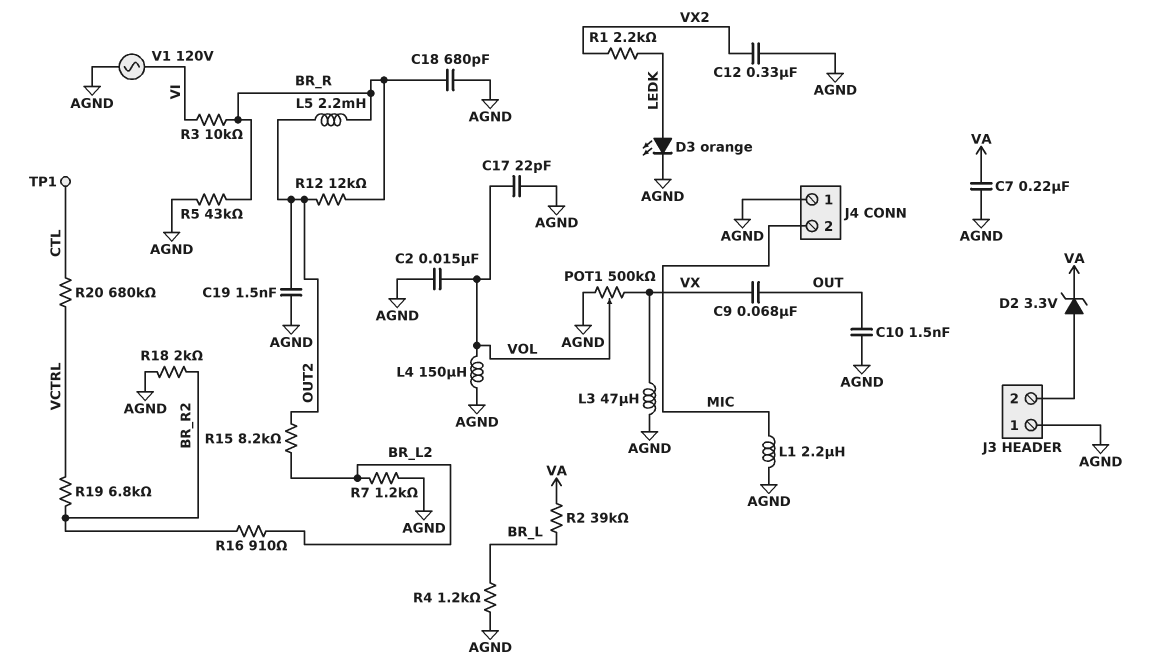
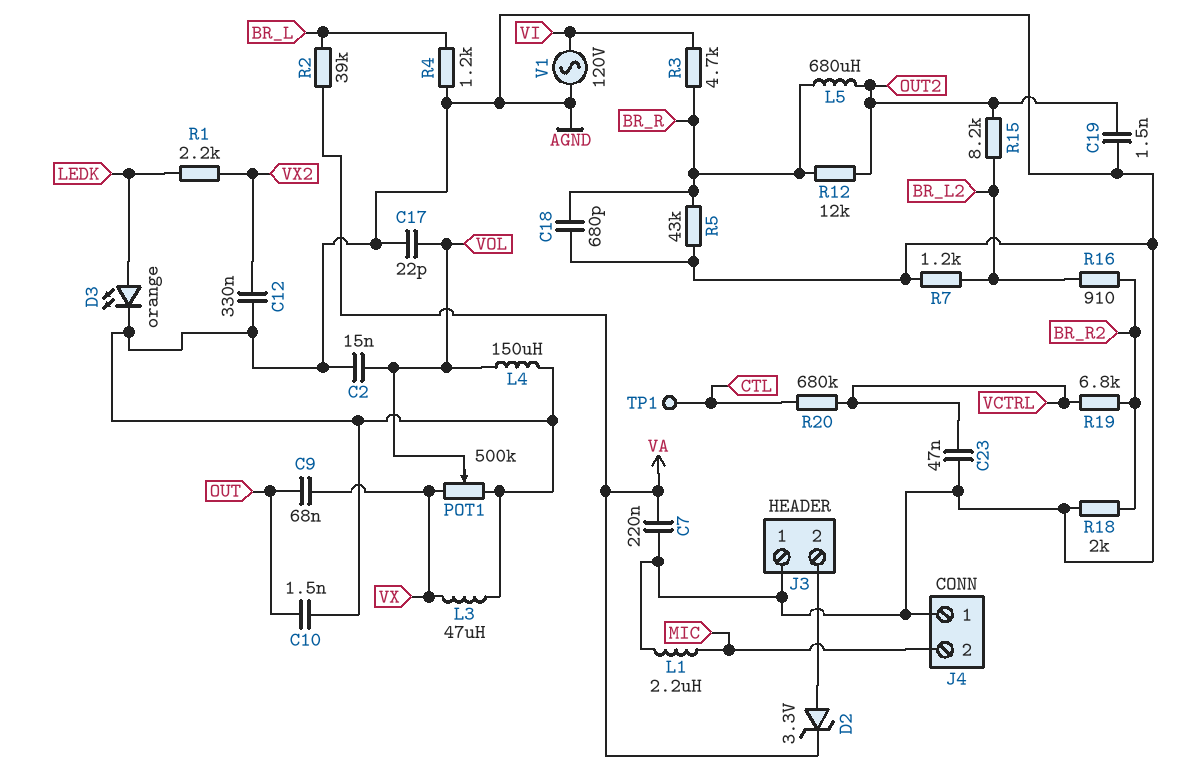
C23: none -> 47nF (AGND, VCTRL)
L5: 2.2mH (BR_R, OUT2) -> 680uH (BR_R, OUT2)
R3: 10k (BR_R, VI) -> 4.7k (BR_R, VI)

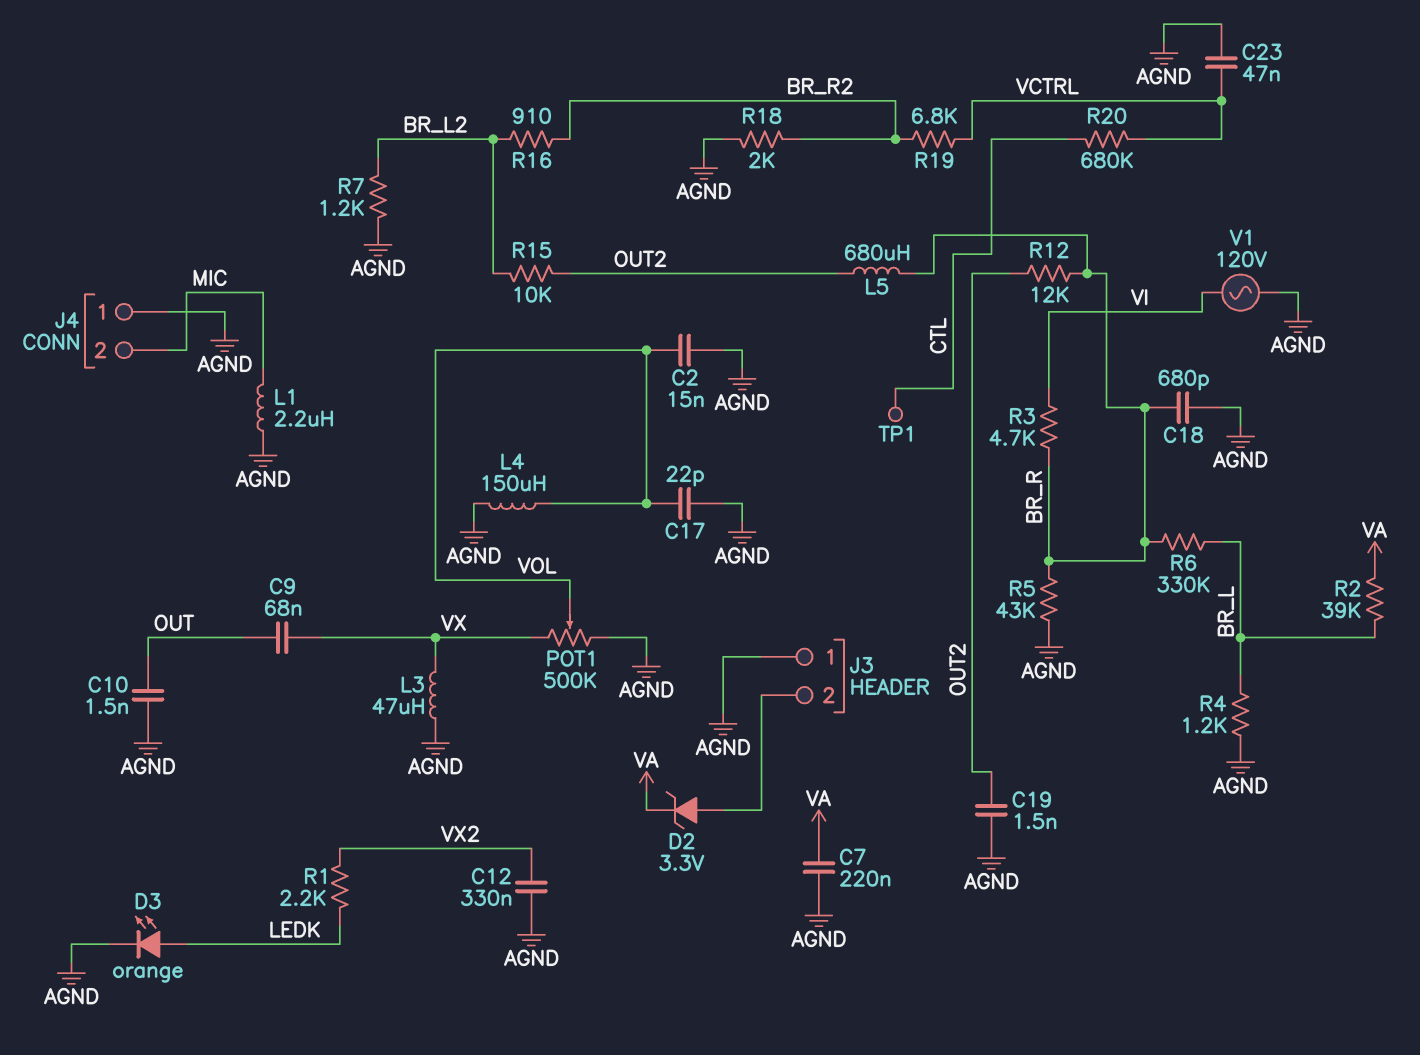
R6: none -> 330k (BR_L, BR_R)
R15: 8.2k (BR_L2, OUT2) -> 10k (BR_L2, OUT2)

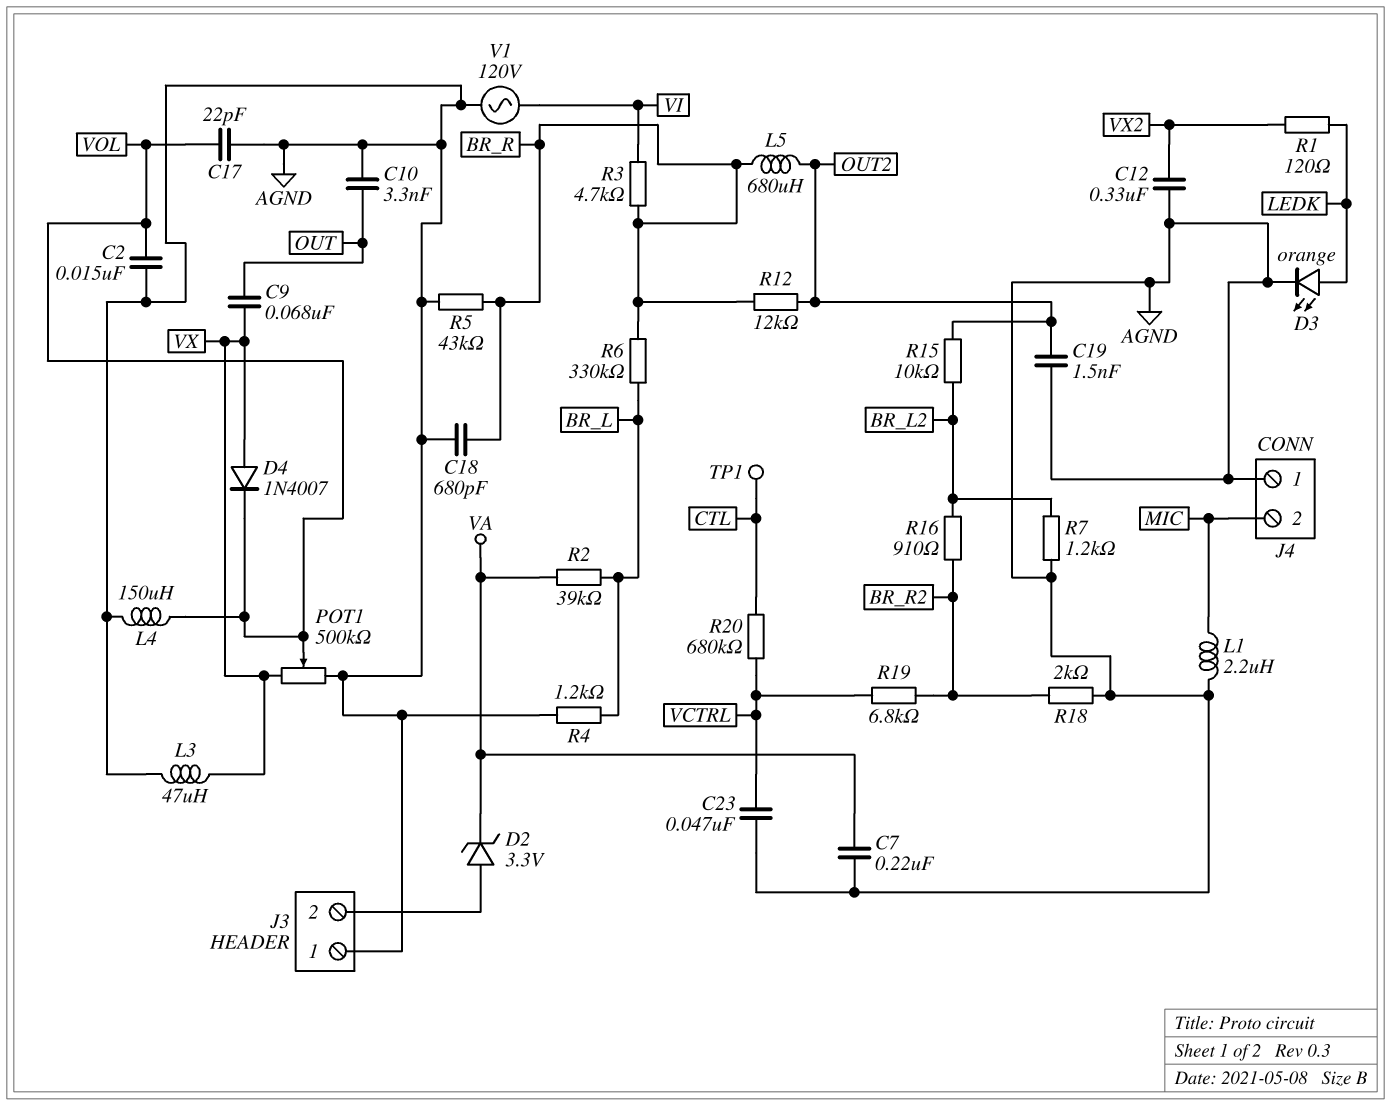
C10: 1.5nF (AGND, OUT) -> 3.3nF (AGND, OUT)
D4: none -> diode 1N4007 (A VX, K VOL)
R1: 2.2k (LEDK, VX2) -> 120 (LEDK, VX2)

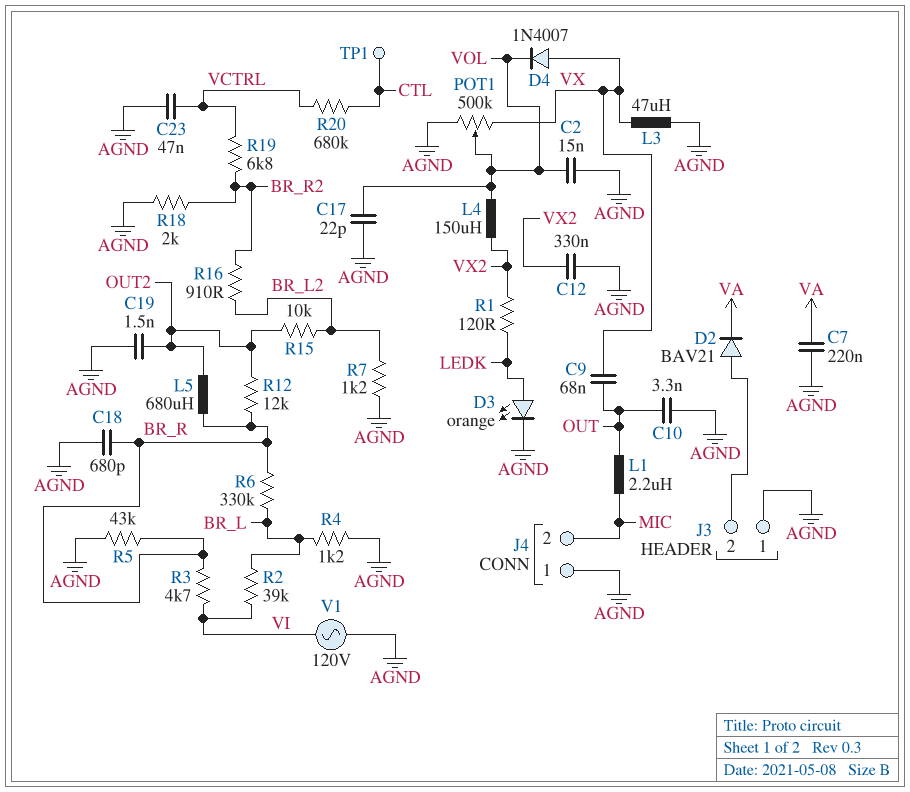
D2: zener 3.3V (A J3/2, K VA) -> diode BAV21 (A J3/2, K VA)
L1: 2.2uH (AGND, MIC) -> 2.2uH (MIC, OUT)
L4: 150uH (AGND, VOL) -> 150uH (VOL, VX2)
R2: 39k (BR_L, VA) -> 39k (BR_L, VI)

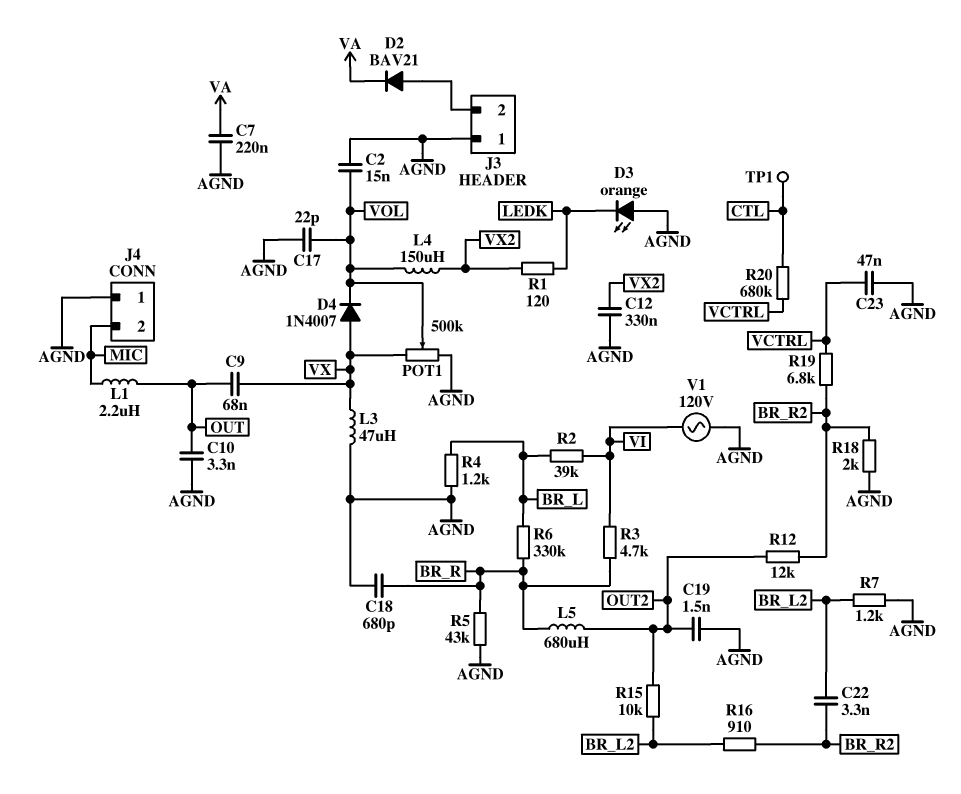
C22: none -> 3.3nF (BR_L2, BR_R2)
D3: LED orange (A LEDK, K AGND) -> LED orange (A AGND, K LEDK)
R12: 12k (BR_R, OUT2) -> 12k (BR_R2, OUT2)

